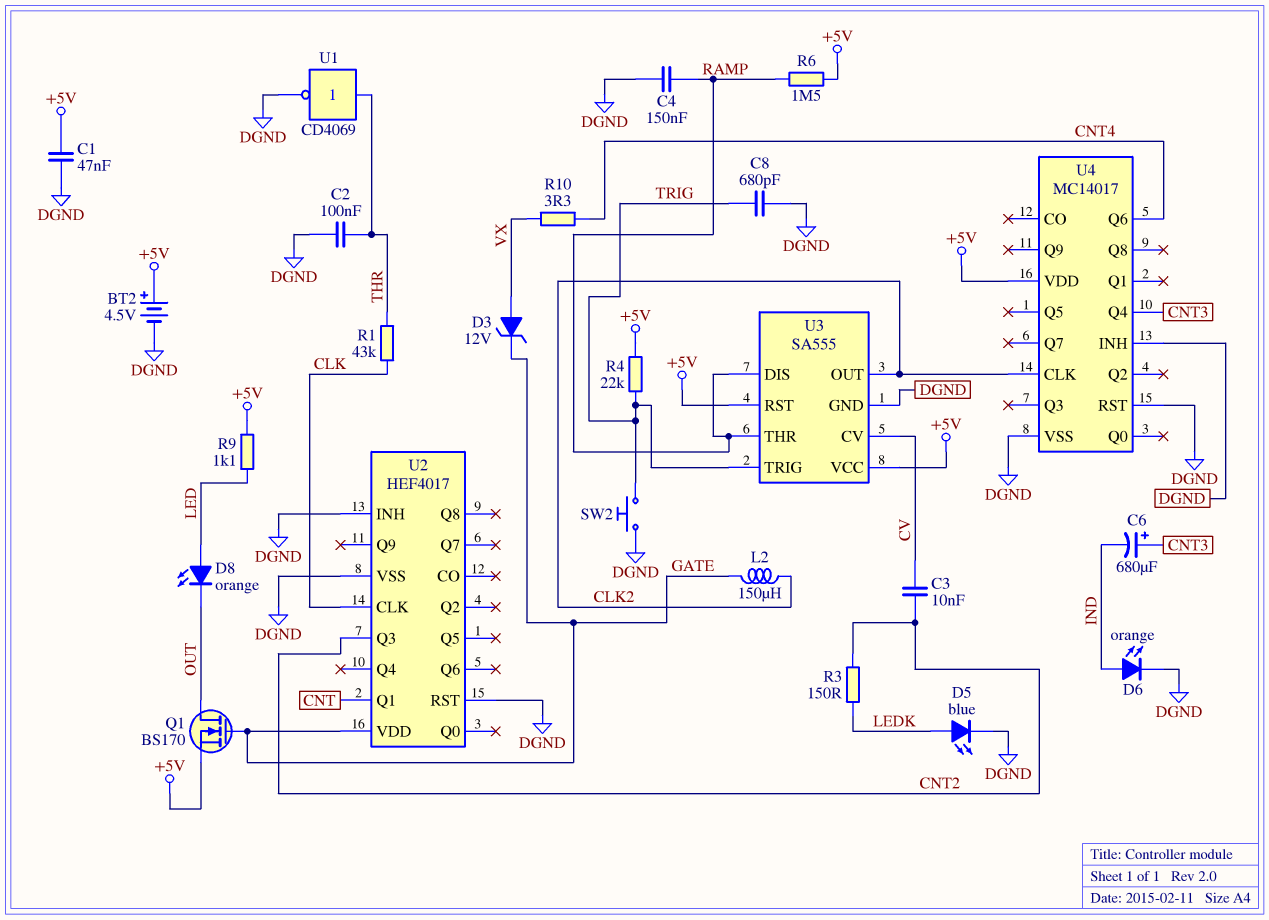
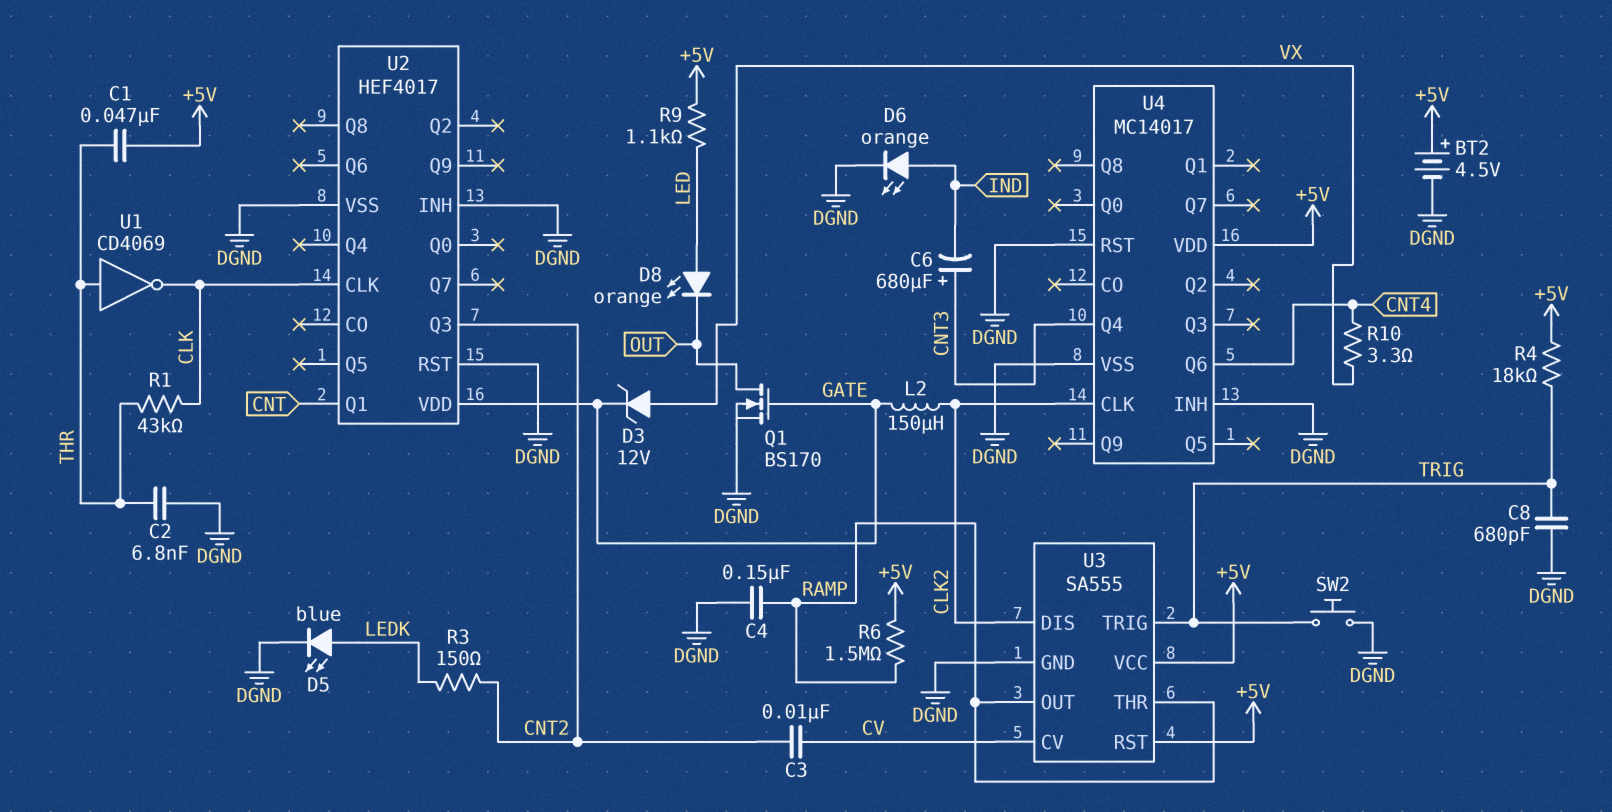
C1: 47nF (+5V, DGND) -> 47nF (+5V, THR)
C2: 100nF (DGND, THR) -> 6.8nF (DGND, THR)
Q1: NMOS BS170 (G GATE, D OUT, S +5V) -> NMOS BS170 (G GATE, D OUT, S DGND)
R4: 22k (+5V, TRIG) -> 18k (+5V, TRIG)
U1: NOT CD4069 (in THR, out DGND) -> NOT CD4069 (in THR, out CLK)
U3 pin DIS: RAMP -> CLK2
U3 pin OUT: CLK2 -> RAMP

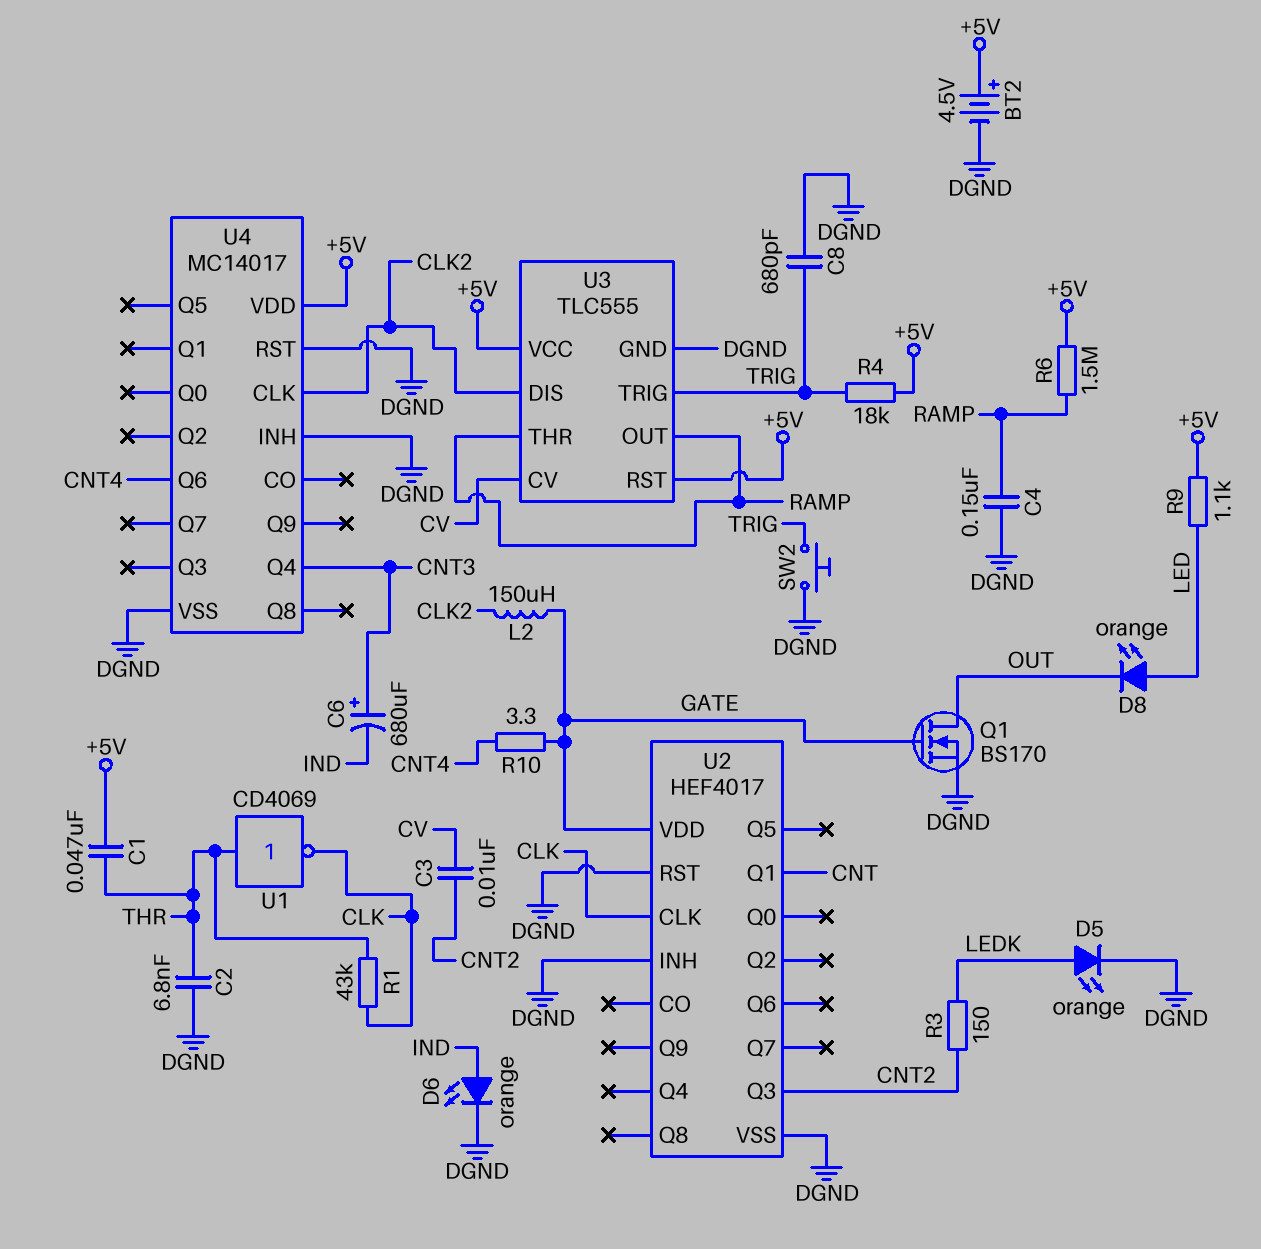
D3: zener 12V (A VX, K GATE) -> none
D5: LED blue (A LEDK, K DGND) -> LED orange (A LEDK, K DGND)
R10: 3.3 (CNT4, VX) -> 3.3 (CNT4, GATE)
U3: SA555 -> TLC555

